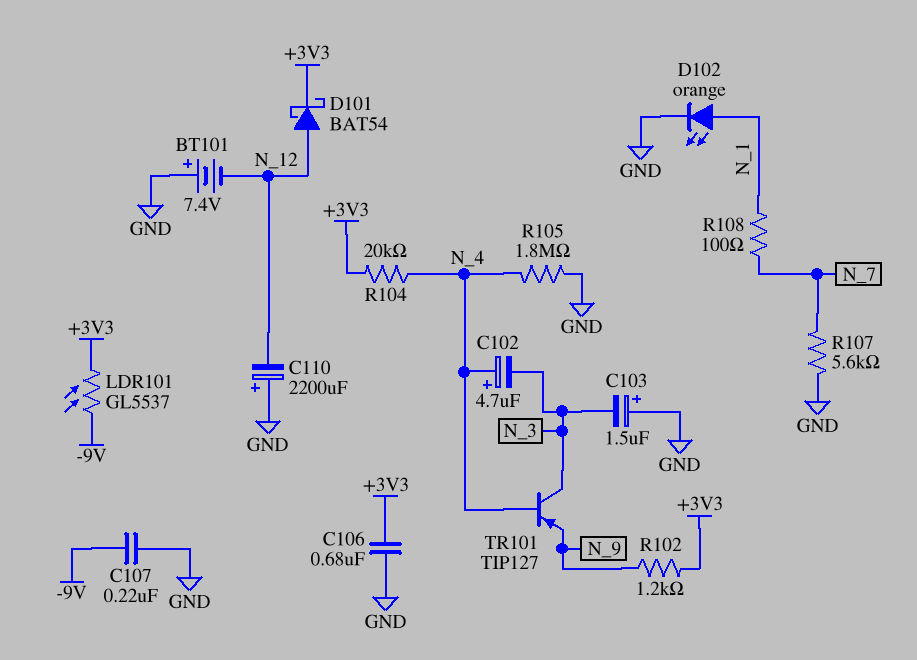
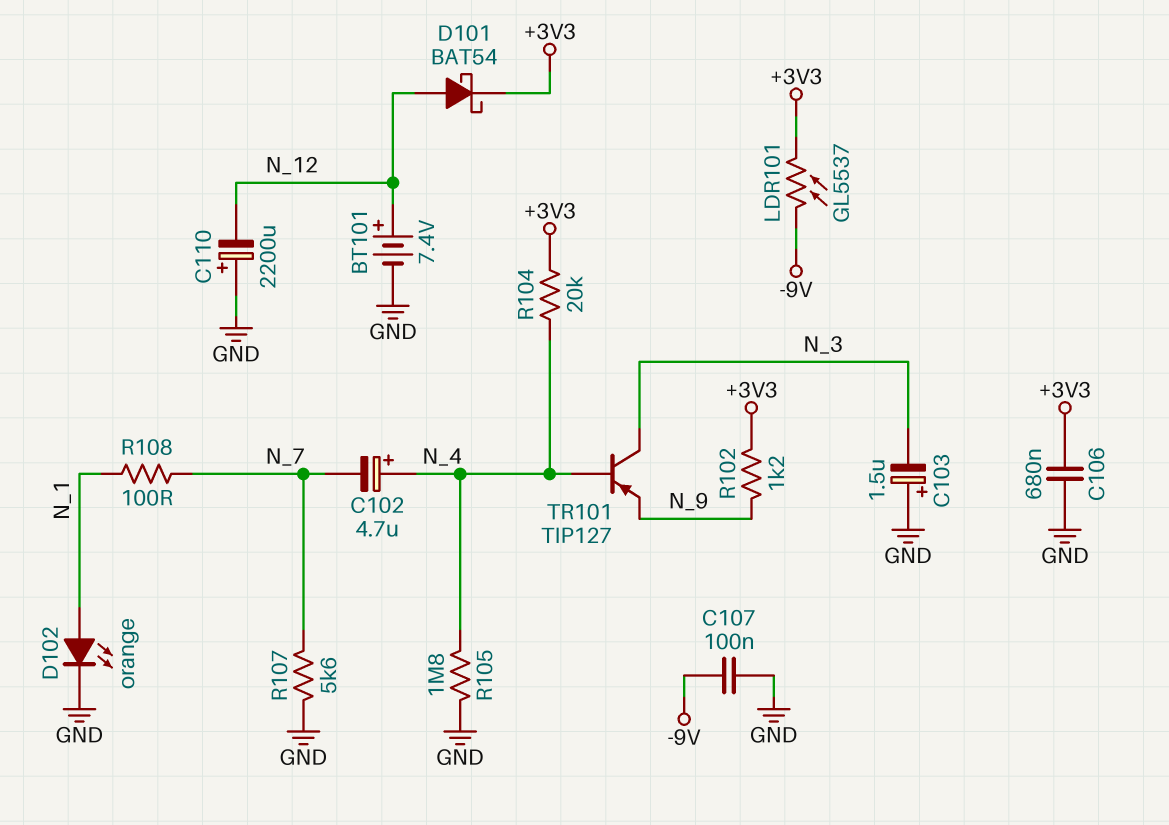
BT101: 7.4V (plus GND, minus N_12) -> 7.4V (plus N_12, minus GND)
C102: 4.7uF (plus N_4, minus N_3) -> 4.7uF (plus N_4, minus N_7)
C107: 220nF (-9V, GND) -> 100nF (-9V, GND)

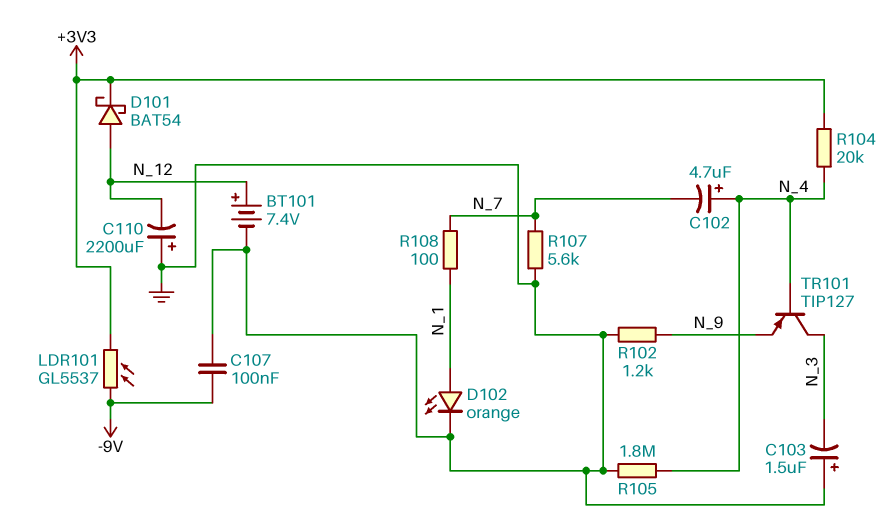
C106: 680nF (+3V3, GND) -> none
R102: 1.2k (+3V3, N_9) -> 1.2k (GND, N_9)

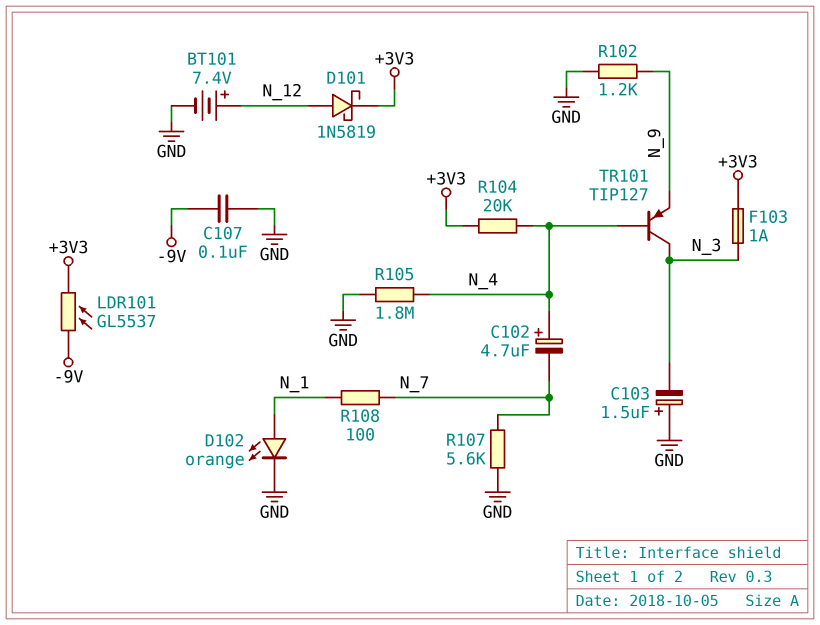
C110: 2200uF (plus GND, minus N_12) -> none
D101: schottky BAT54 (A N_12, K +3V3) -> schottky 1N5819 (A N_12, K +3V3)
F103: none -> 1A (+3V3, N_3)

